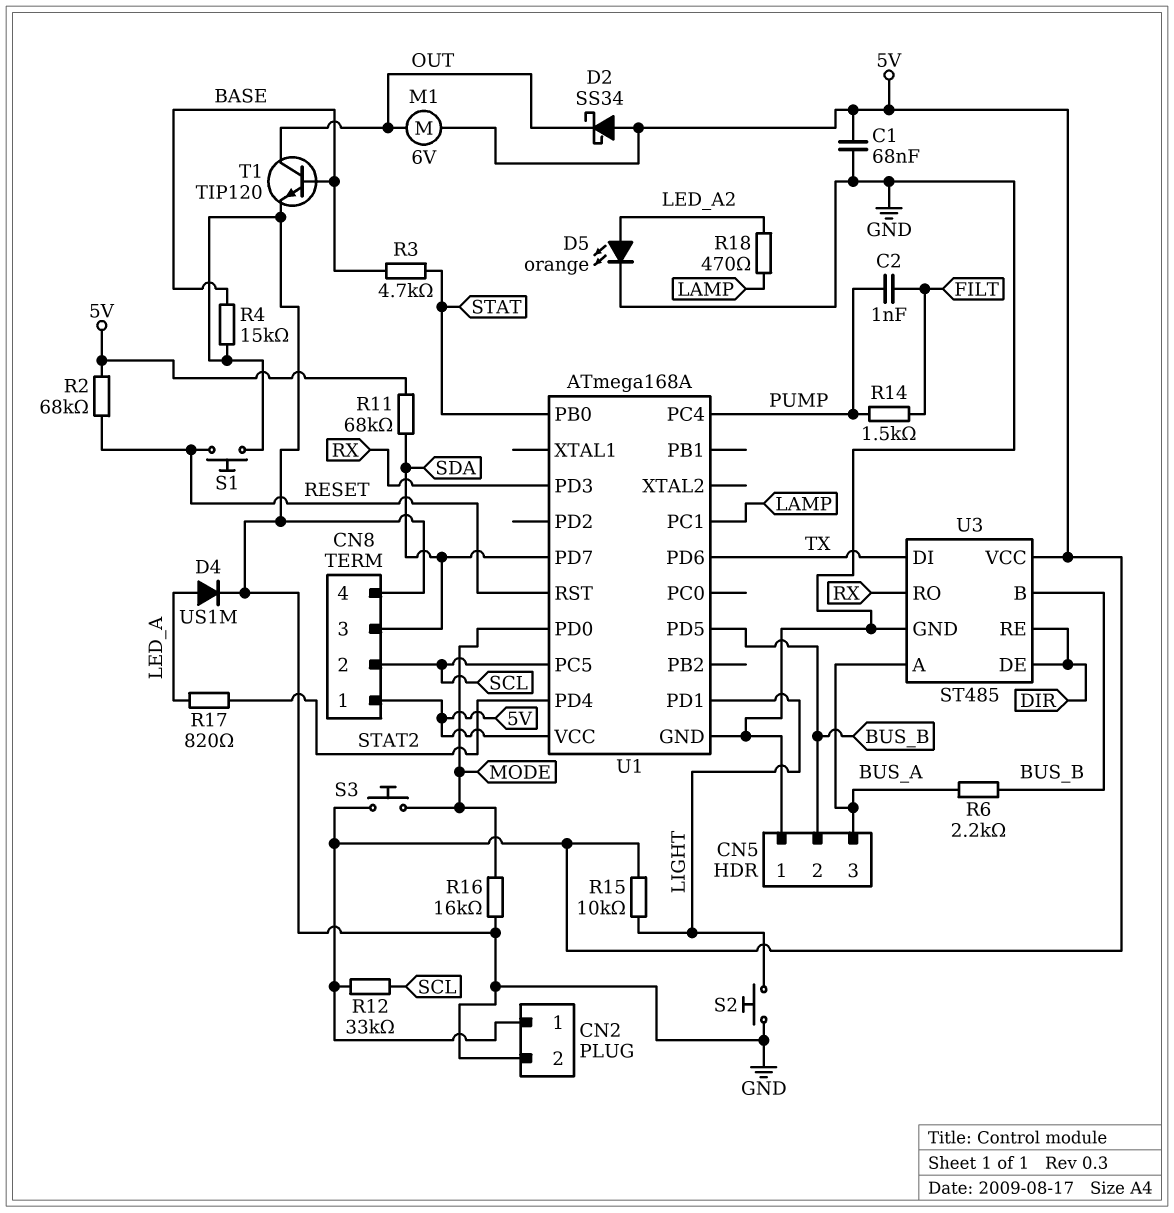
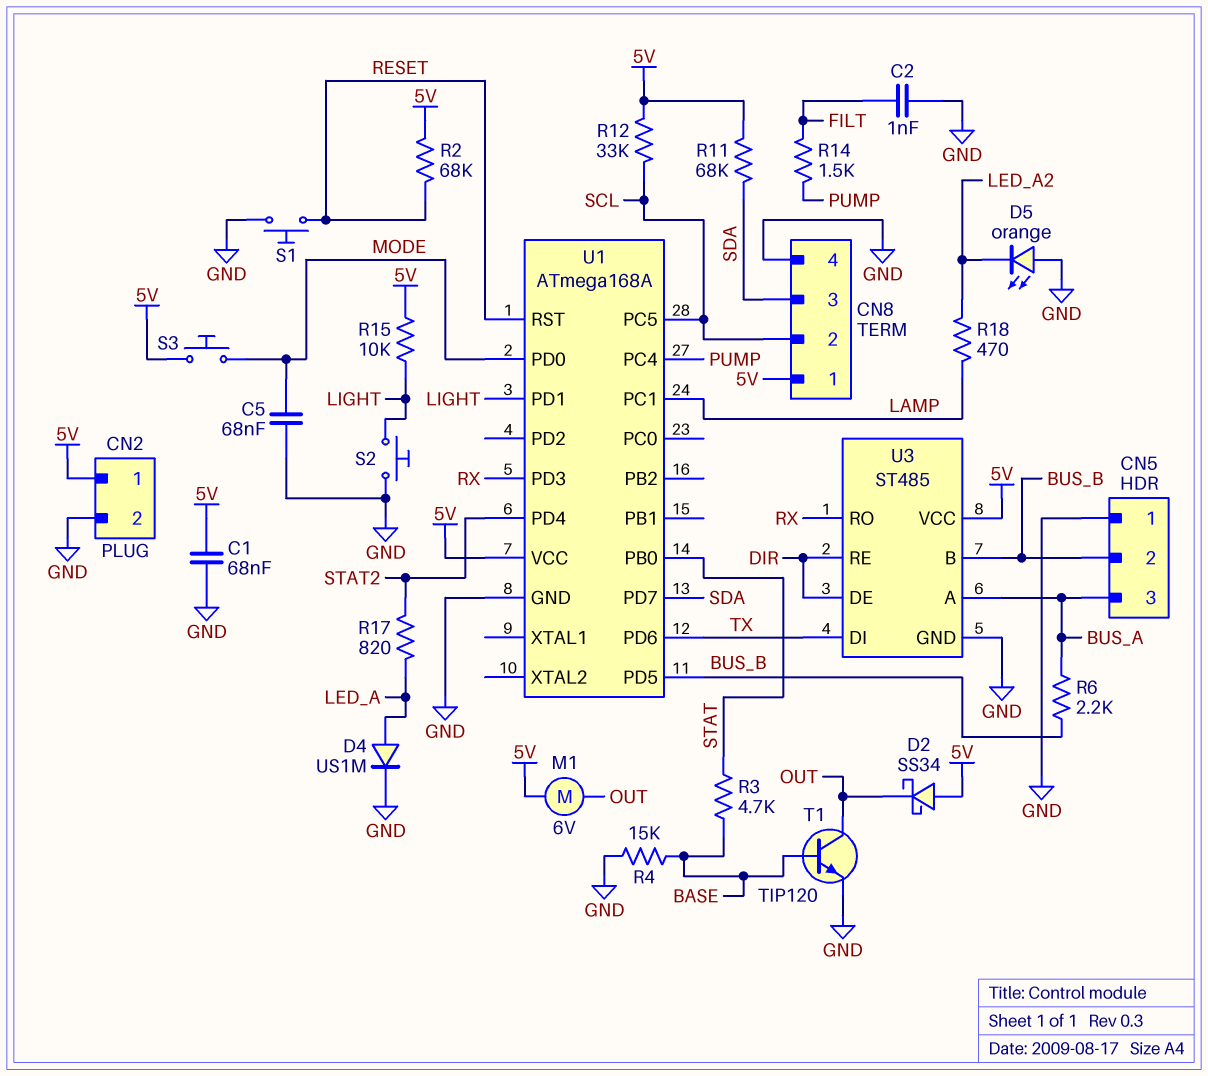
C2: 1nF (FILT, PUMP) -> 1nF (FILT, GND)
C5: none -> 68nF (GND, MODE)
D5: LED orange (A LED_A2, K GND) -> LED orange (A GND, K LED_A2)
R16: 16k (GND, MODE) -> none

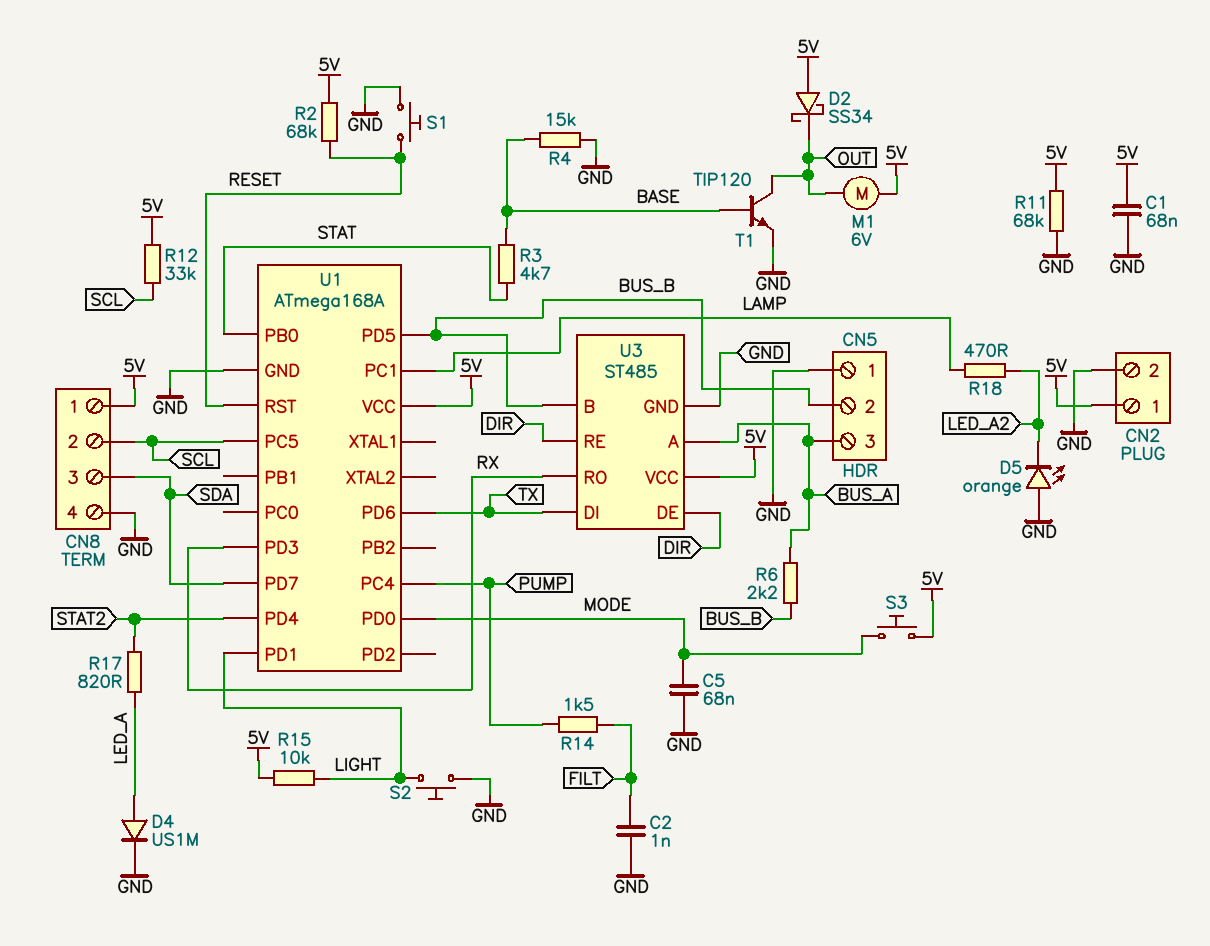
R11: 68k (5V, SDA) -> 68k (5V, GND)

